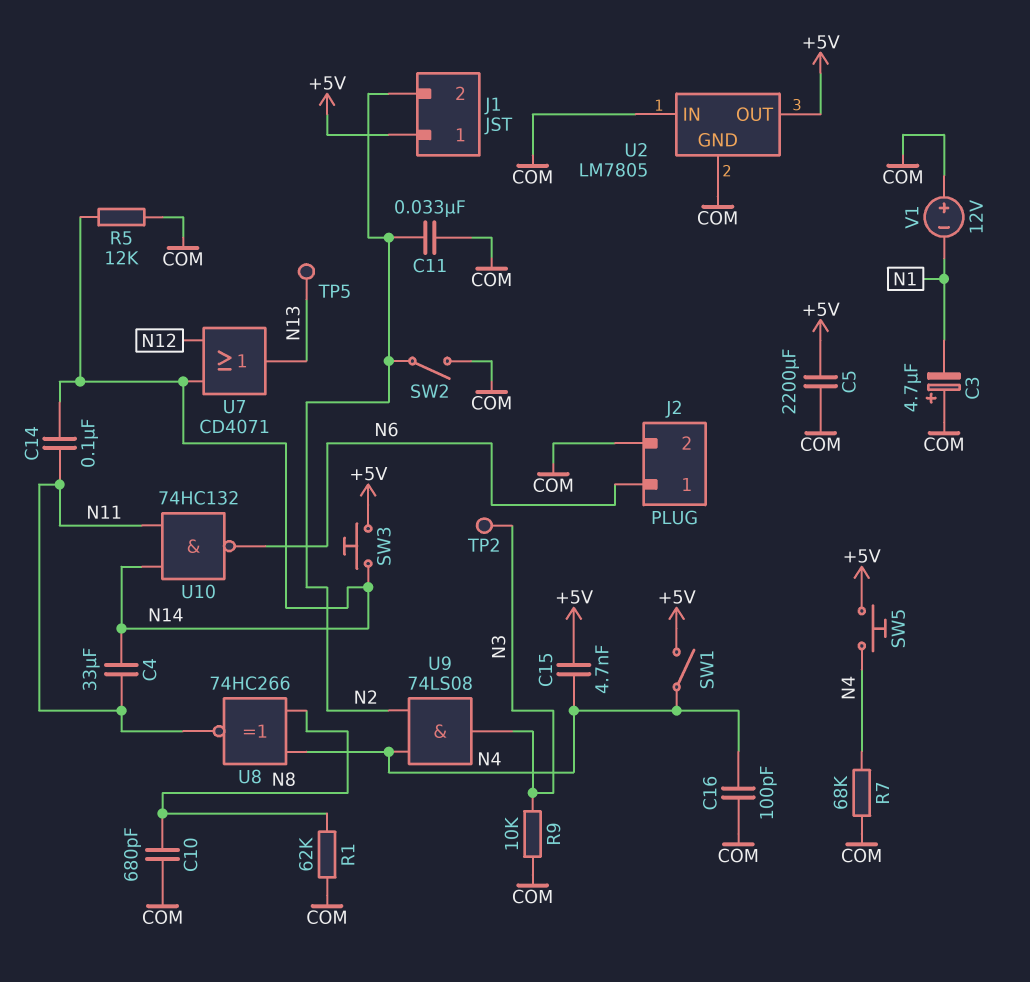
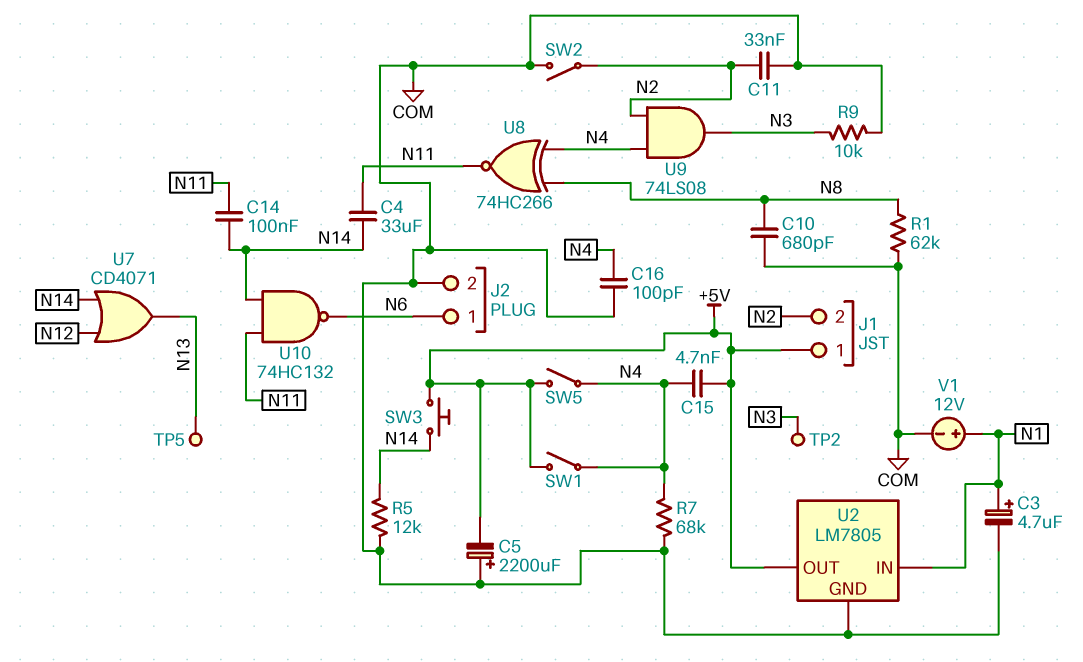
C3: 4.7uF (plus COM, minus N1) -> 4.7uF (plus N1, minus COM)
C5: 2200uF (+5V, COM) -> 2200uF (plus COM, minus +5V)
SW5: button (+5V, N4) -> switch (+5V, N4)
U2 pin IN: COM -> N1
V1: 12V (plus COM, minus N1) -> 12V (plus N1, minus COM)

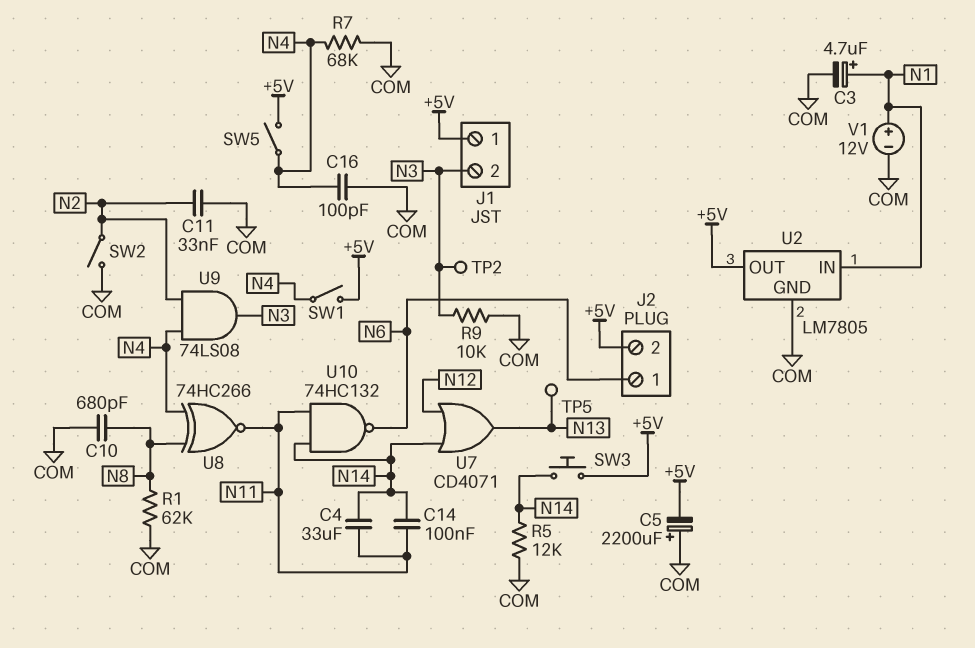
C15: 4.7nF (+5V, N4) -> none
J1 pin 2: N2 -> N3
J2 pin 2: COM -> +5V

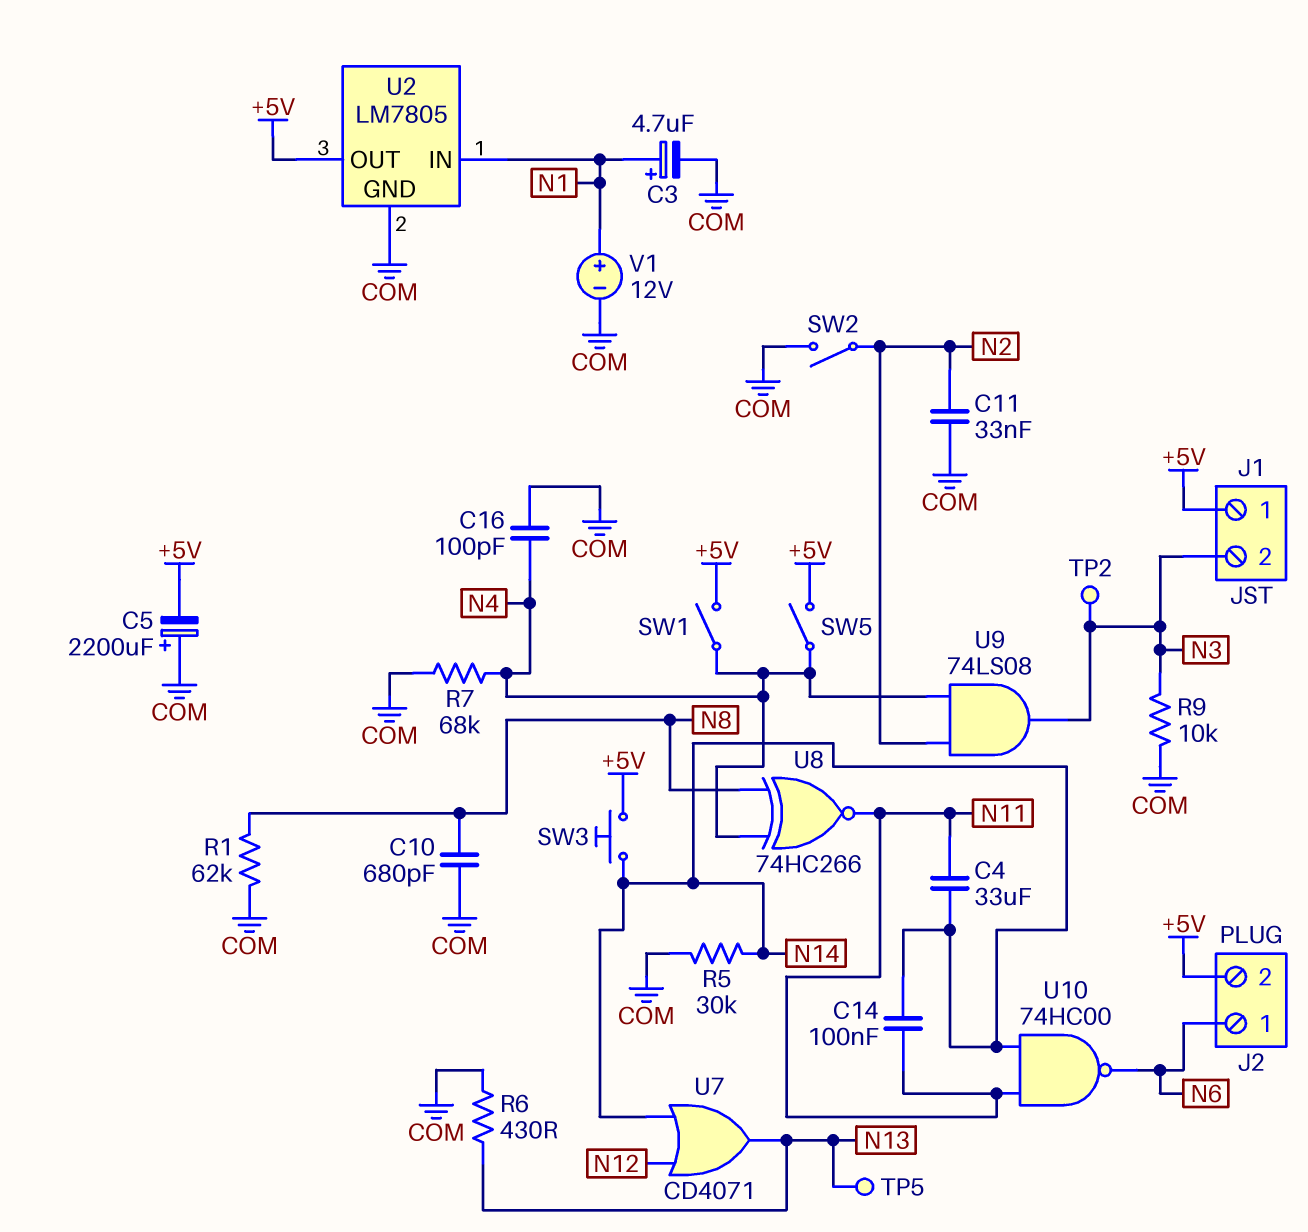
R5: 12k (COM, N14) -> 30k (COM, N14)
R6: none -> 430 (COM, N13)
U10: NAND 74HC132 (in N11, in N14, out N6) -> NAND 74HC00 (in N11, in N14, out N6)

